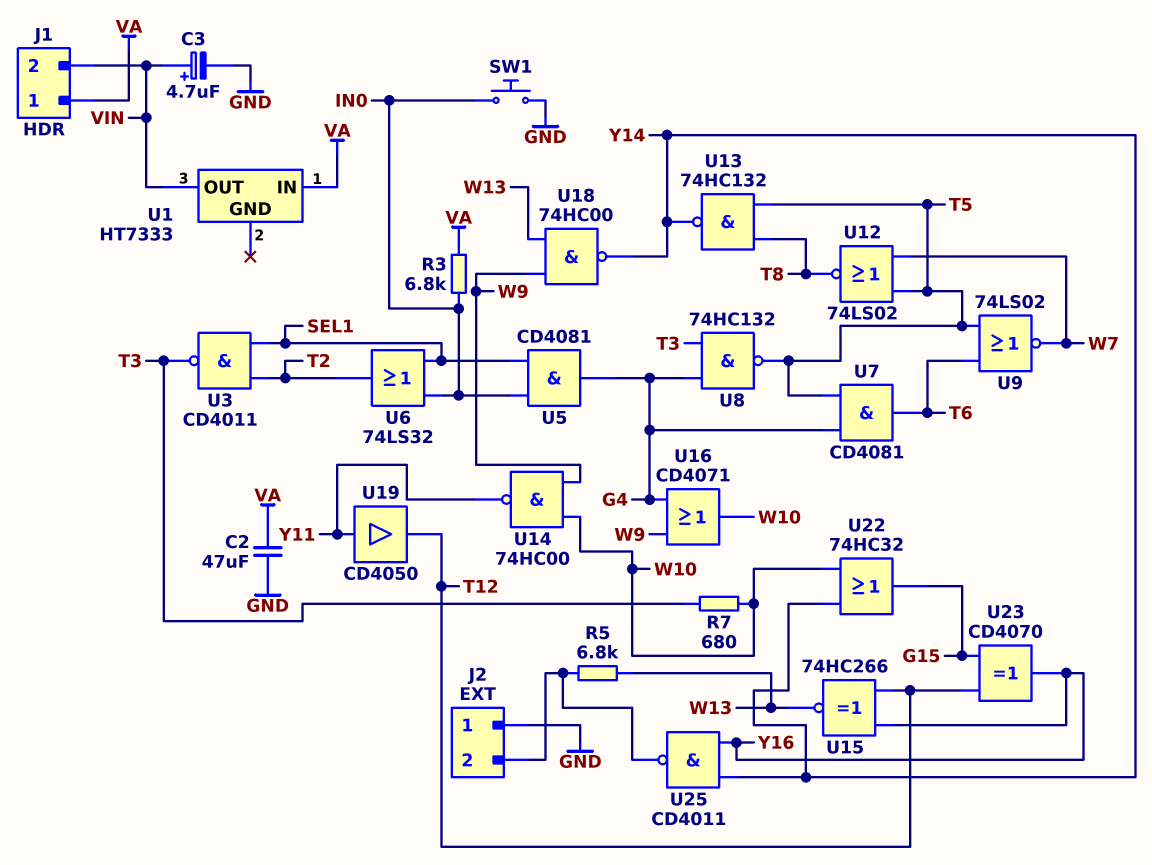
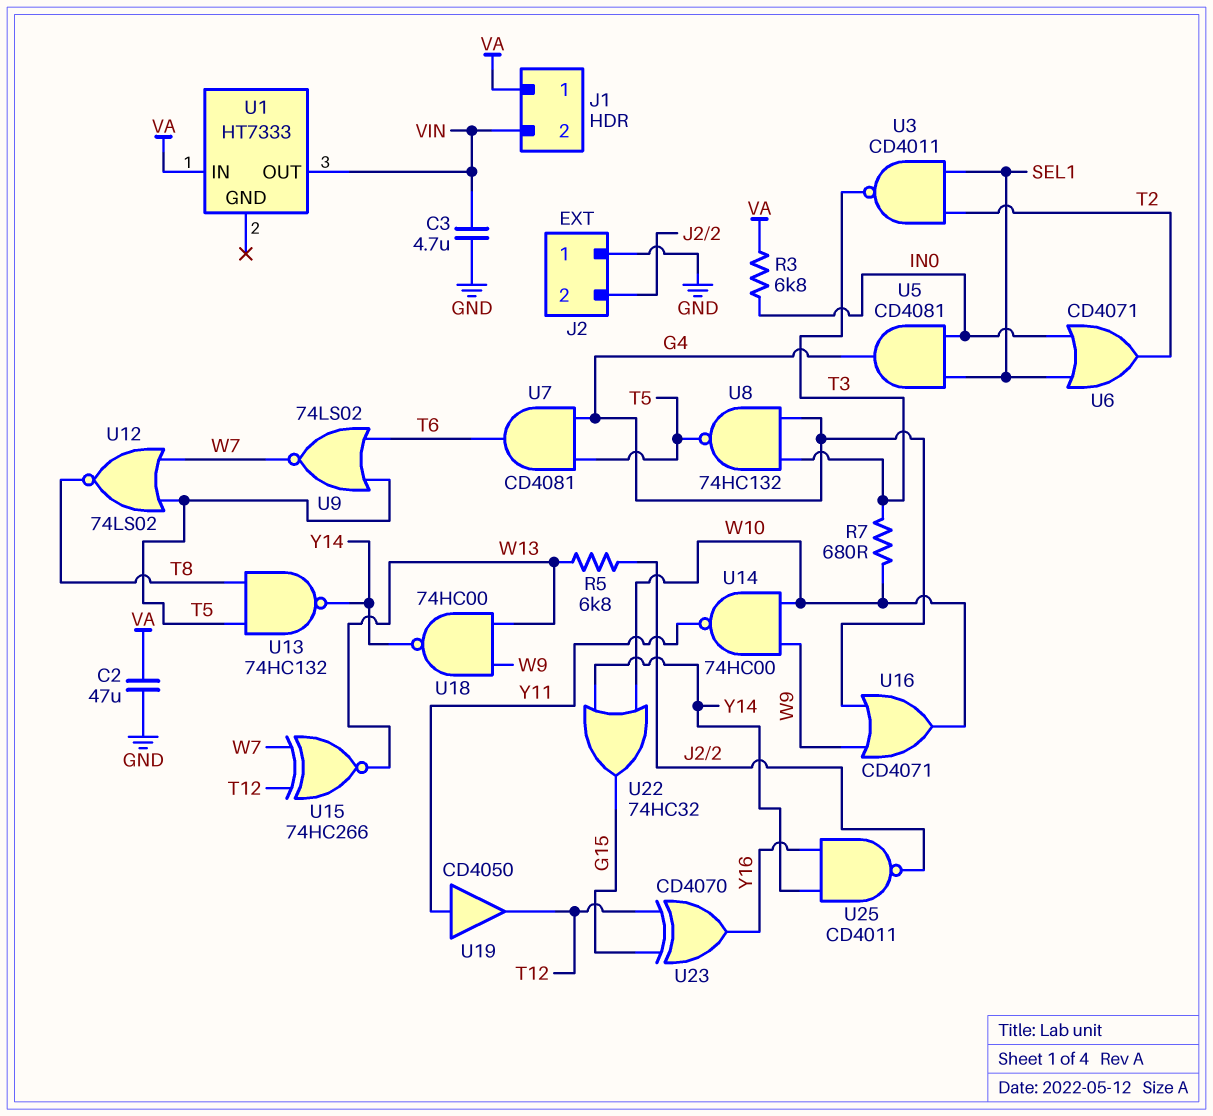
C3: 4.7uF (plus VIN, minus GND) -> 4.7uF (GND, VIN)
SW1: button (GND, IN0) -> none
U6: OR 74LS32 (in IN0, in SEL1, out T2) -> OR CD4071 (in IN0, in SEL1, out T2)
U15: XNOR 74HC266 (in T12, in Y16, out W13) -> XNOR 74HC266 (in T12, in W7, out W13)

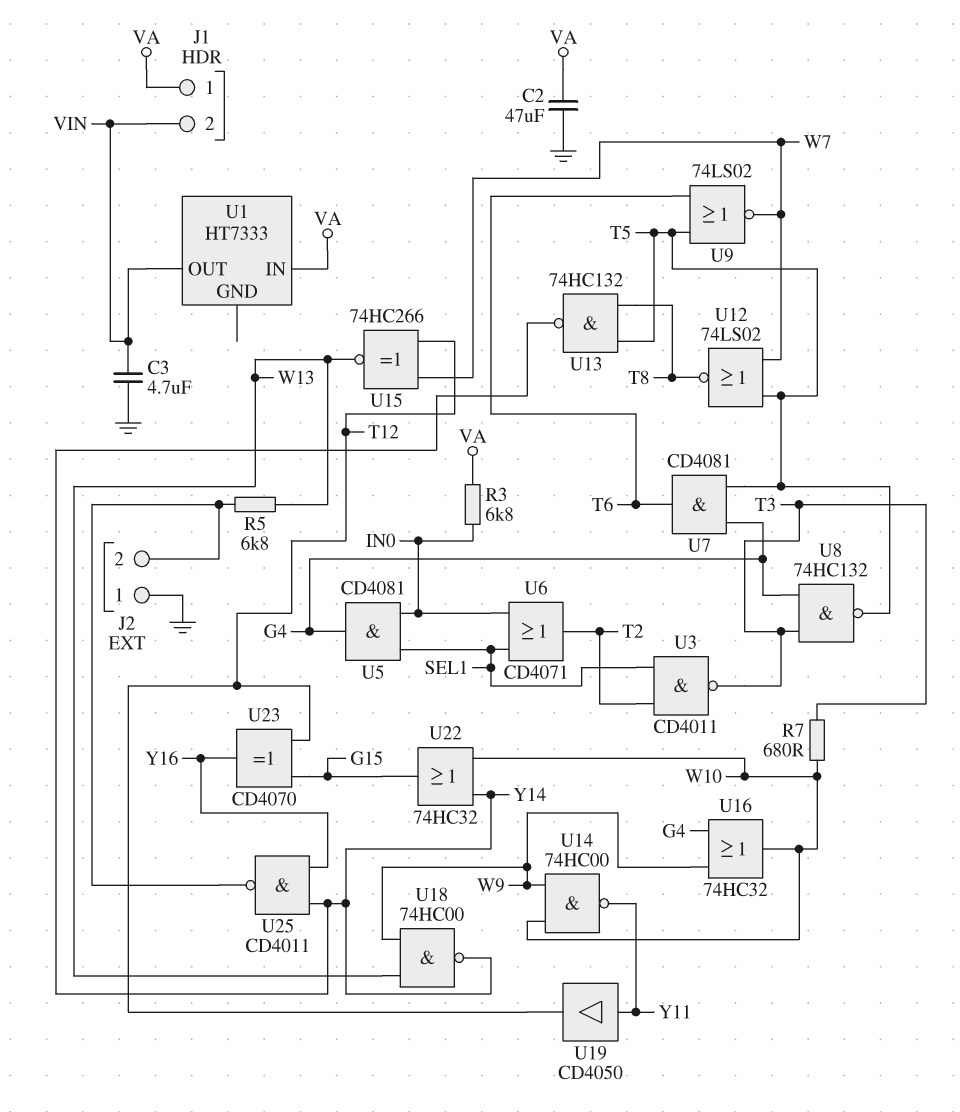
U16: OR CD4071 (in G4, in W9, out W10) -> OR 74HC32 (in G4, in W9, out W10)

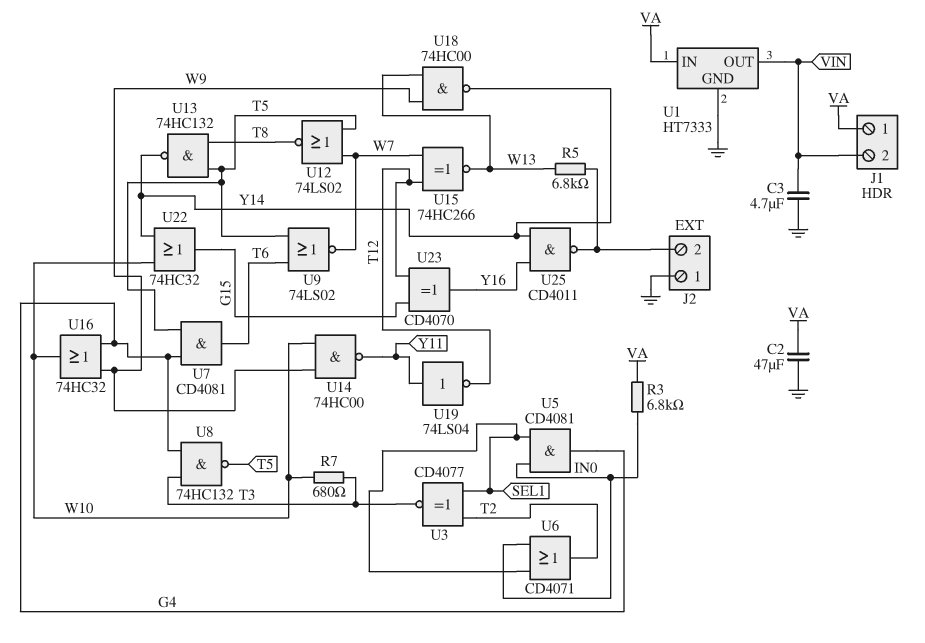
U1 pin GND: none -> GND
U3: NAND CD4011 (in SEL1, in T2, out T3) -> XNOR CD4077 (in SEL1, in T2, out T3)
U19: buffer CD4050 (in Y11, out T12) -> NOT 74LS04 (in Y11, out T12)

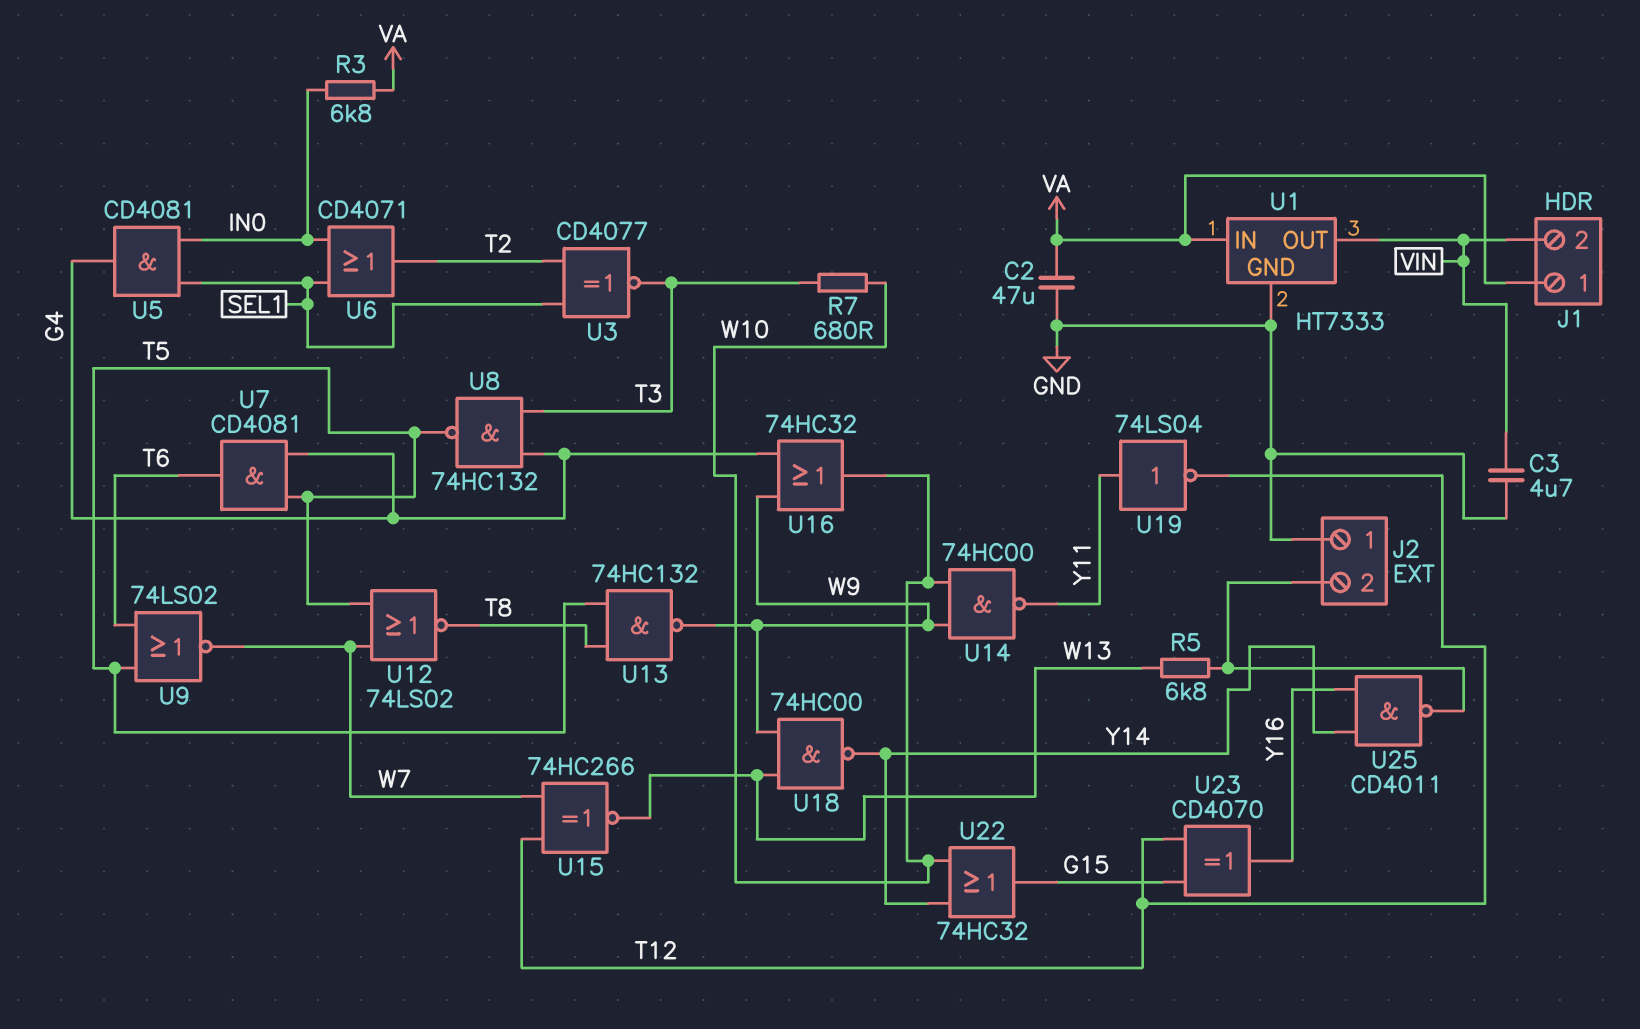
U13: NAND 74HC132 (in T5, in T8, out Y14) -> NAND 74HC132 (in T5, in T8, out W9)

